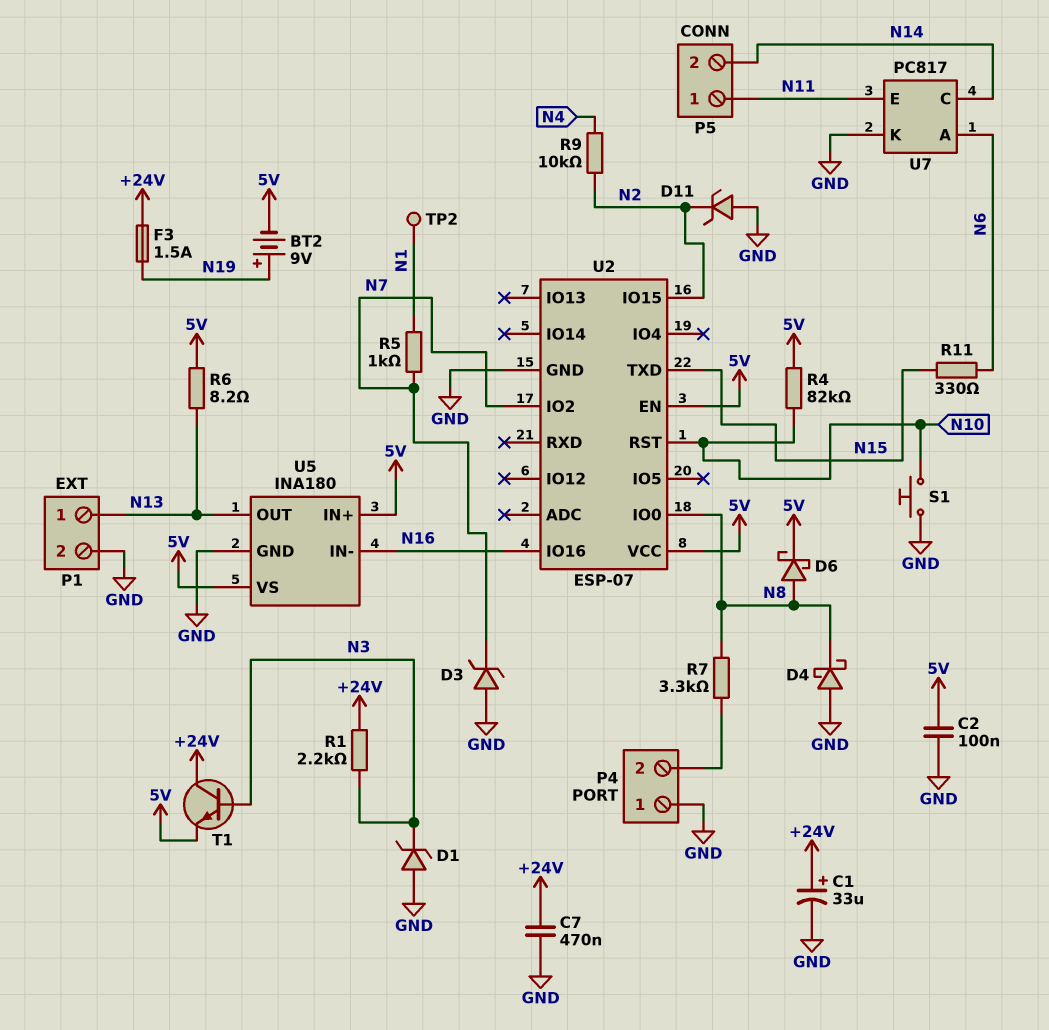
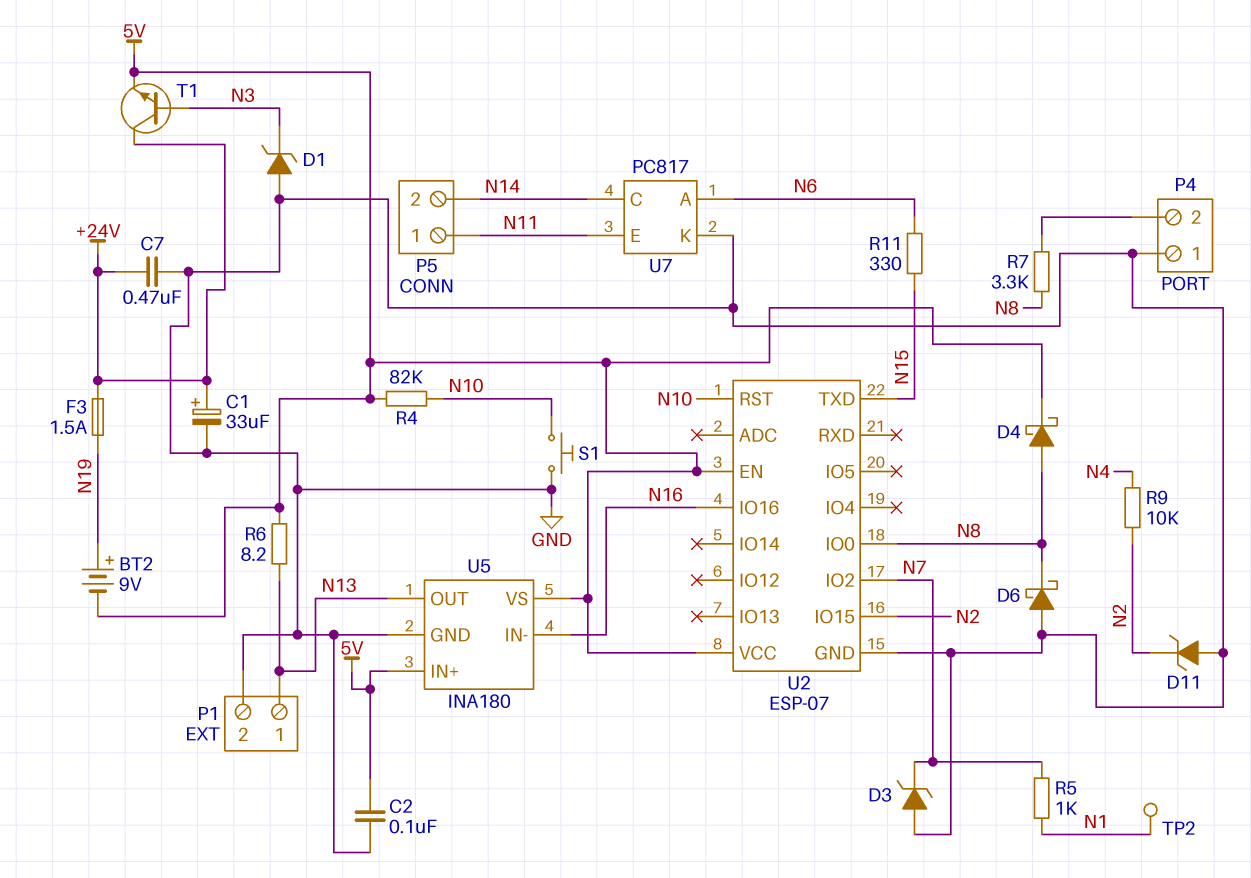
D4: schottky (A GND, K N8) -> schottky (A N8, K 5V)
D6: schottky (A N8, K 5V) -> schottky (A GND, K N8)
R1: 2.2k (+24V, N3) -> none

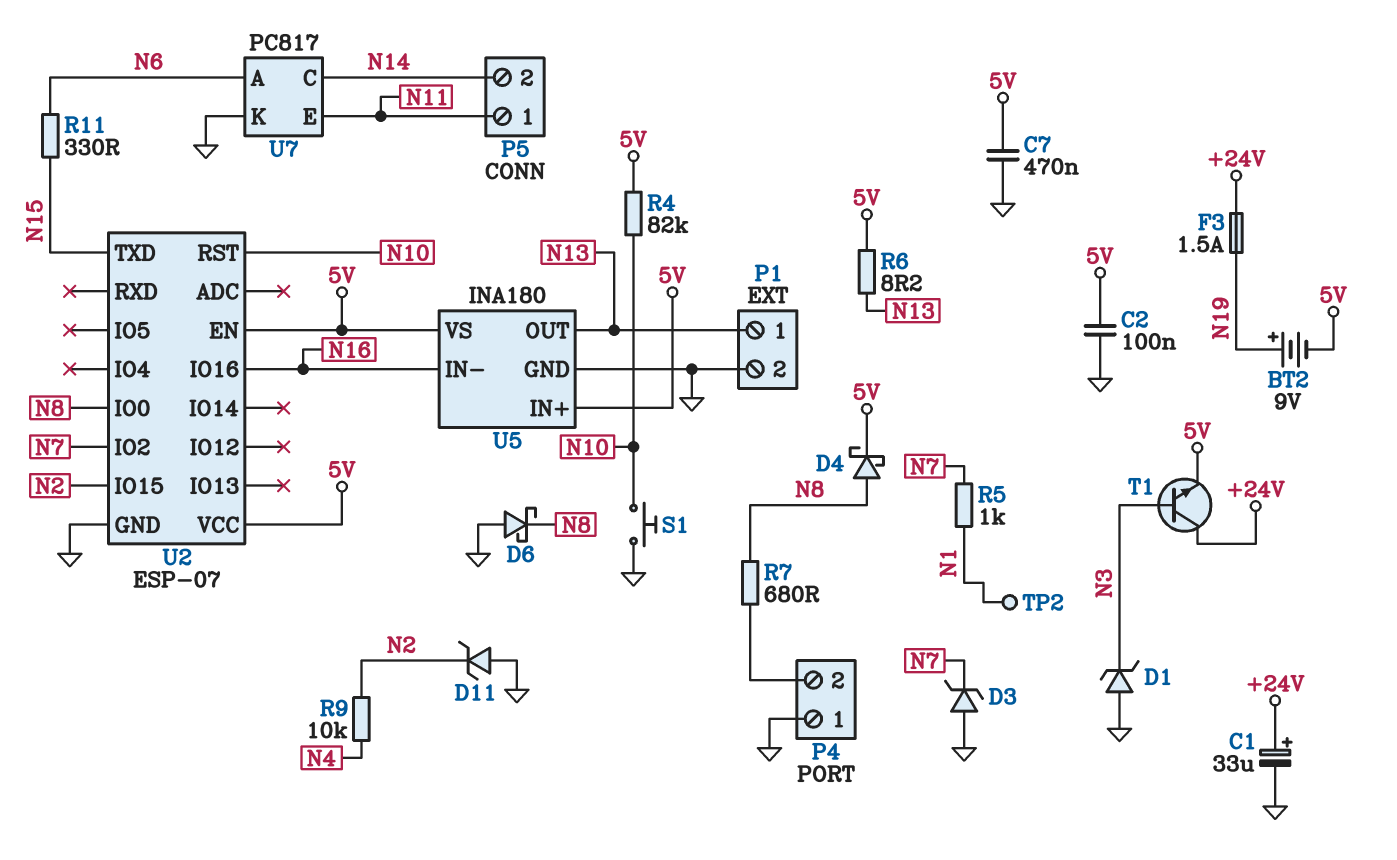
C7: 470nF (+24V, GND) -> 470nF (5V, GND)
R7: 3.3k (N8, P4/2) -> 680 (N8, P4/2)

